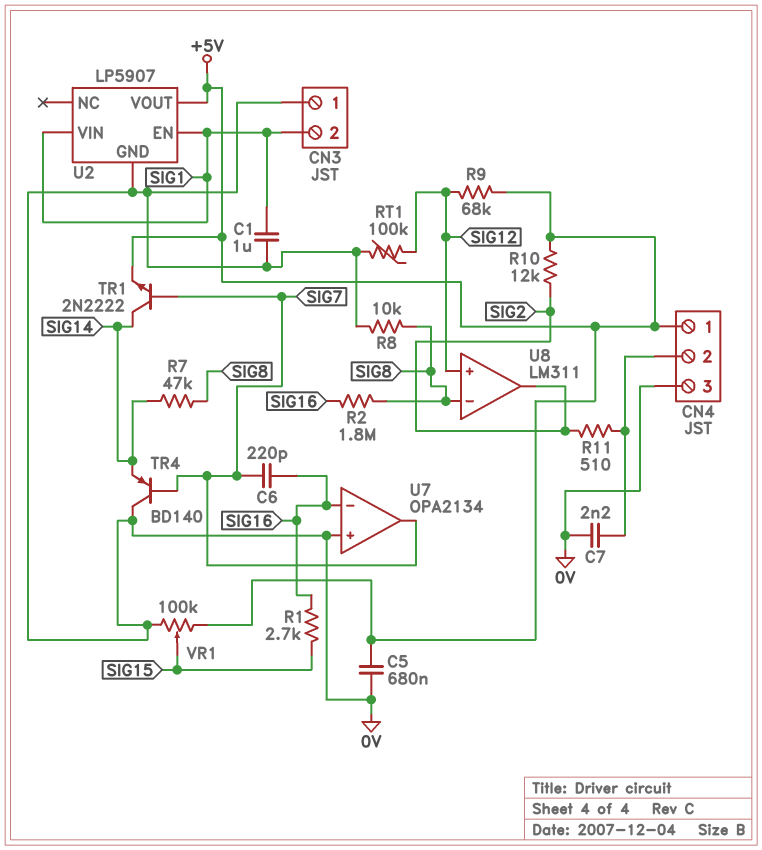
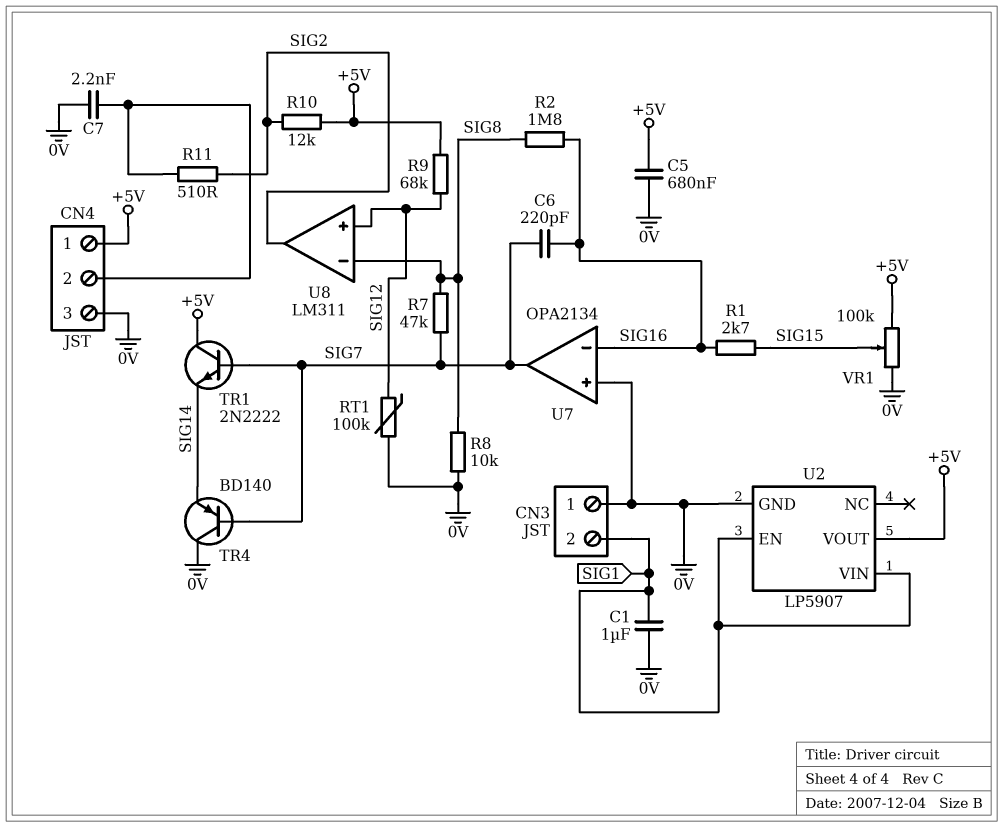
R7: 47k (SIG8, SIG14) -> 47k (SIG7, SIG8)
TR1: NPN 2N2222 (B SIG7, C SIG14, E +5V) -> NPN 2N2222 (B SIG7, C +5V, E SIG14)

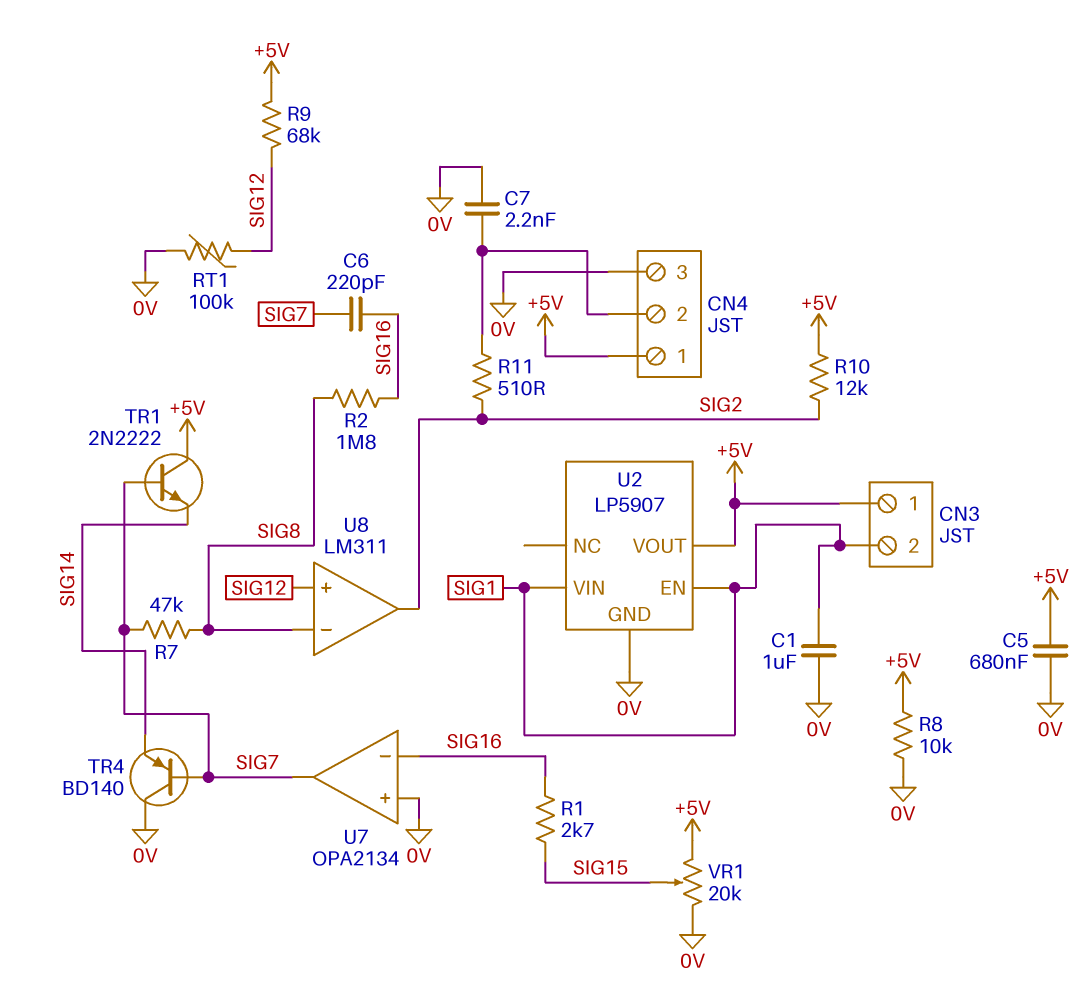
CN3 pin 1: 0V -> +5V
R8: 10k (0V, SIG8) -> 10k (+5V, 0V)
VR1: 100k (+5V, 0V, wiper SIG15) -> 20k (+5V, 0V, wiper SIG15)

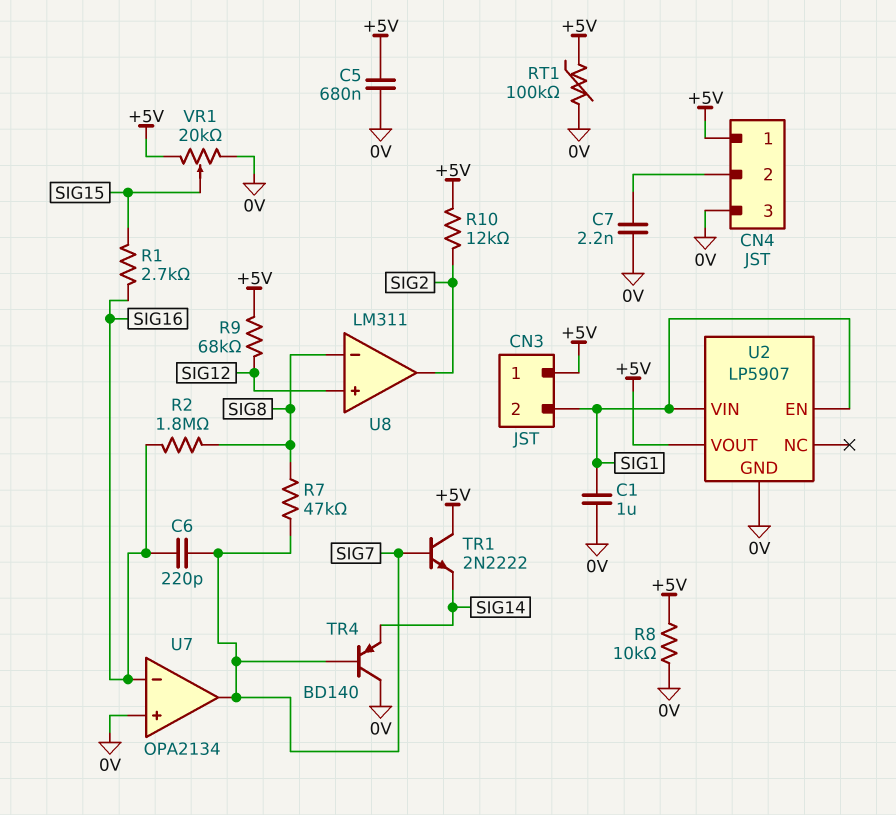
R11: 510 (CN4/2, SIG2) -> none
RT1: 100k (0V, SIG12) -> 100k (+5V, 0V)

